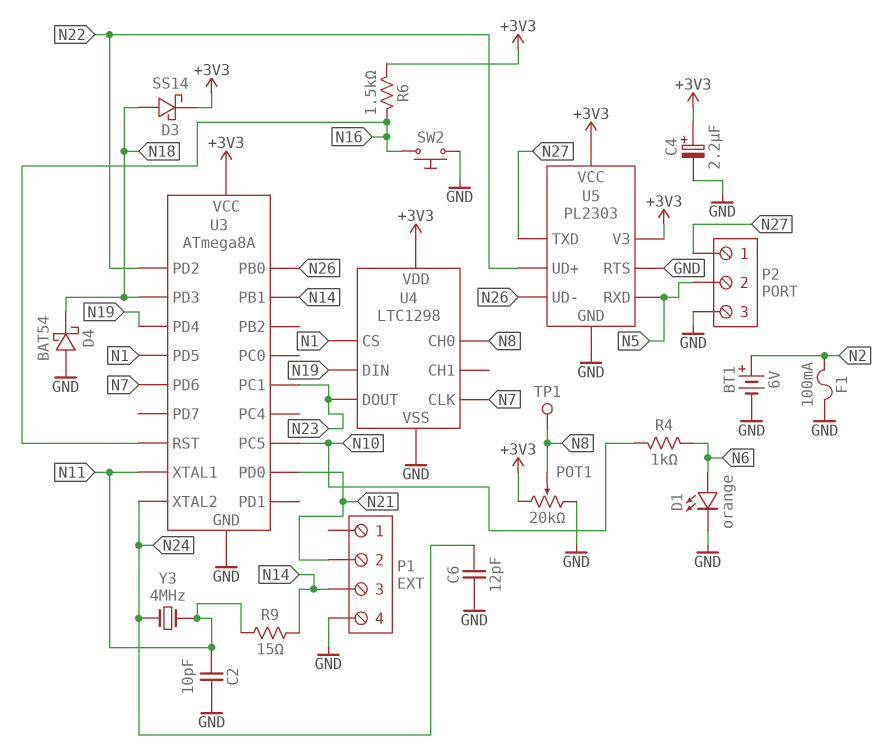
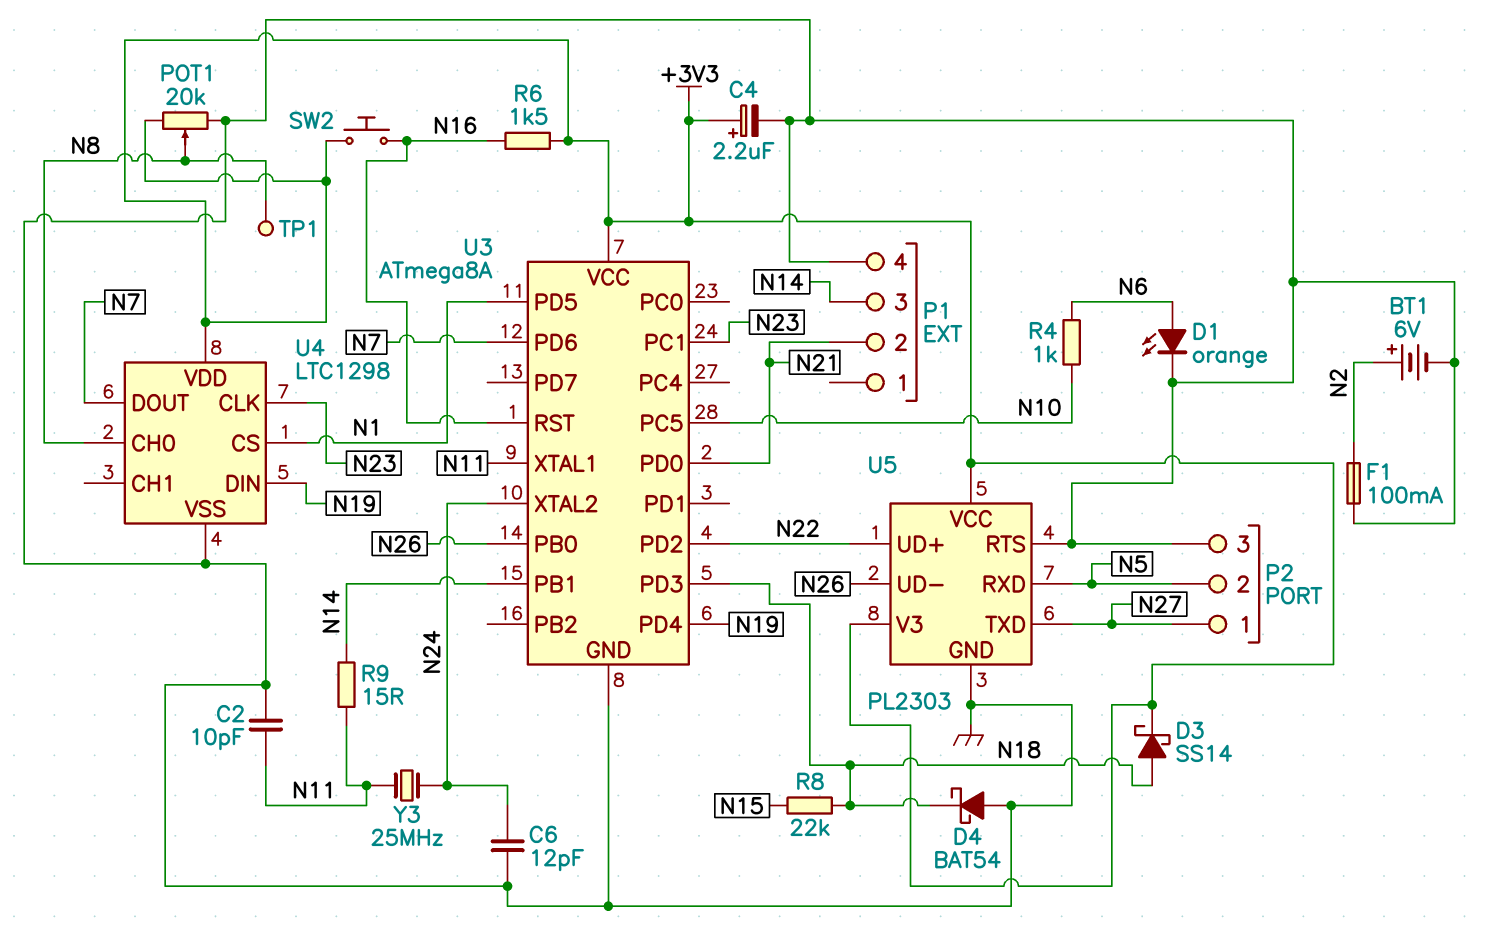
R8: none -> 22k (N15, N18)
SW2: button (GND, N16) -> button (+3V3, N16)
U4 pin CLK: N7 -> N23
U4 pin DOUT: N23 -> N7
Y3: 4MHz (N11, N24) -> 25MHz (N11, N24)

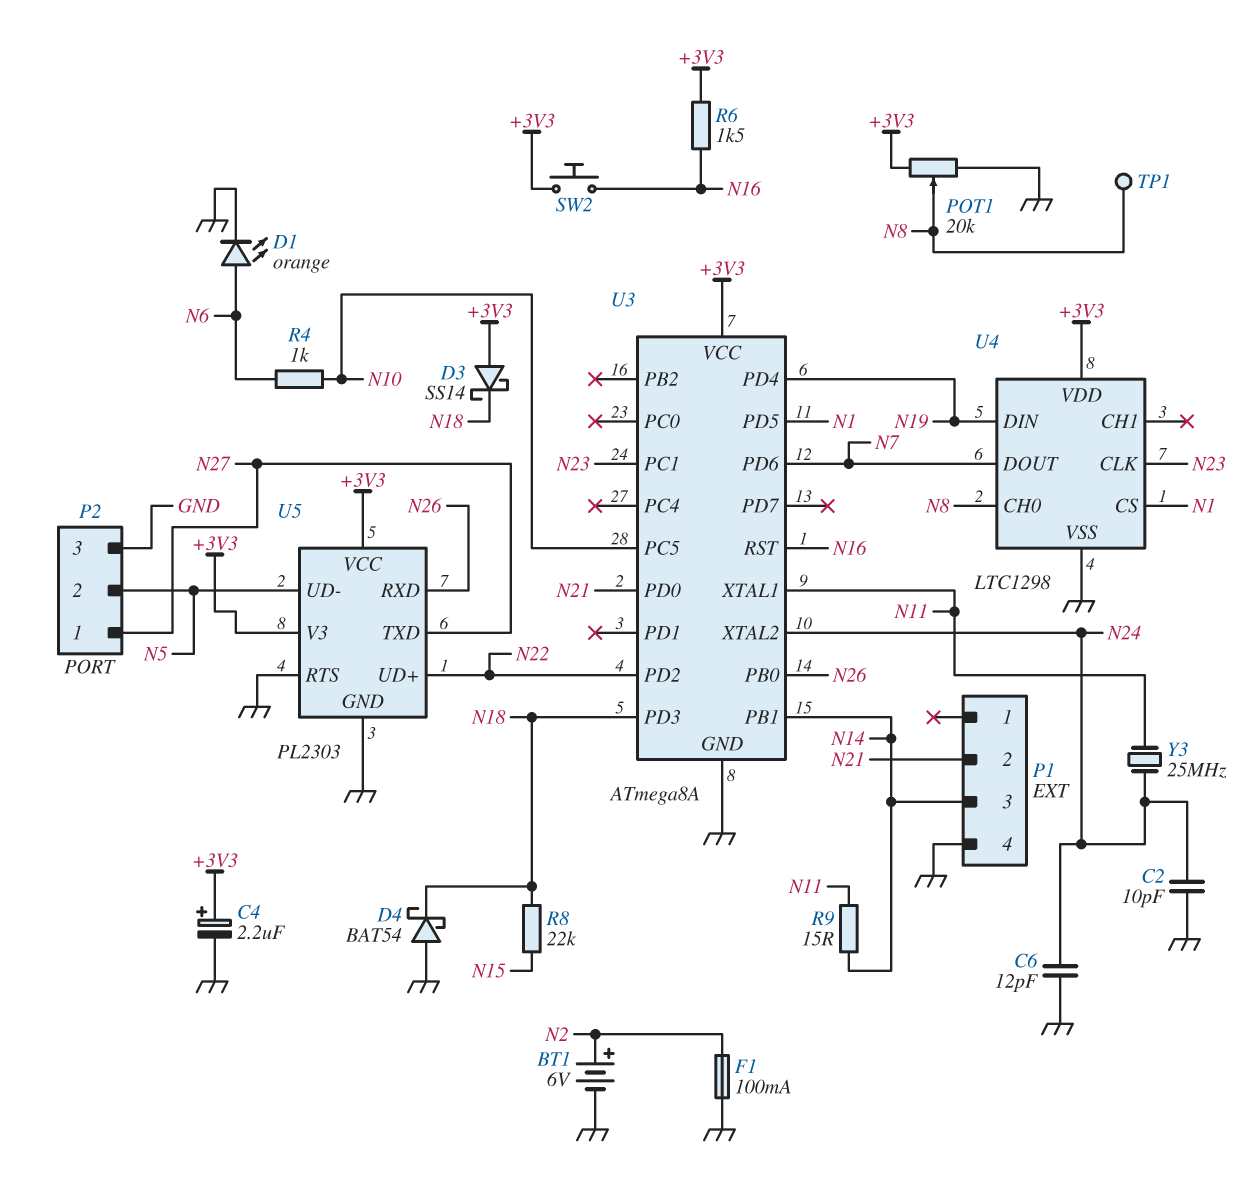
C2: 10pF (GND, N11) -> 10pF (GND, N24)
D3: schottky SS14 (A N18, K +3V3) -> schottky SS14 (A +3V3, K N18)
U5 pin RXD: N5 -> N26
U5 pin UD-: N26 -> N5

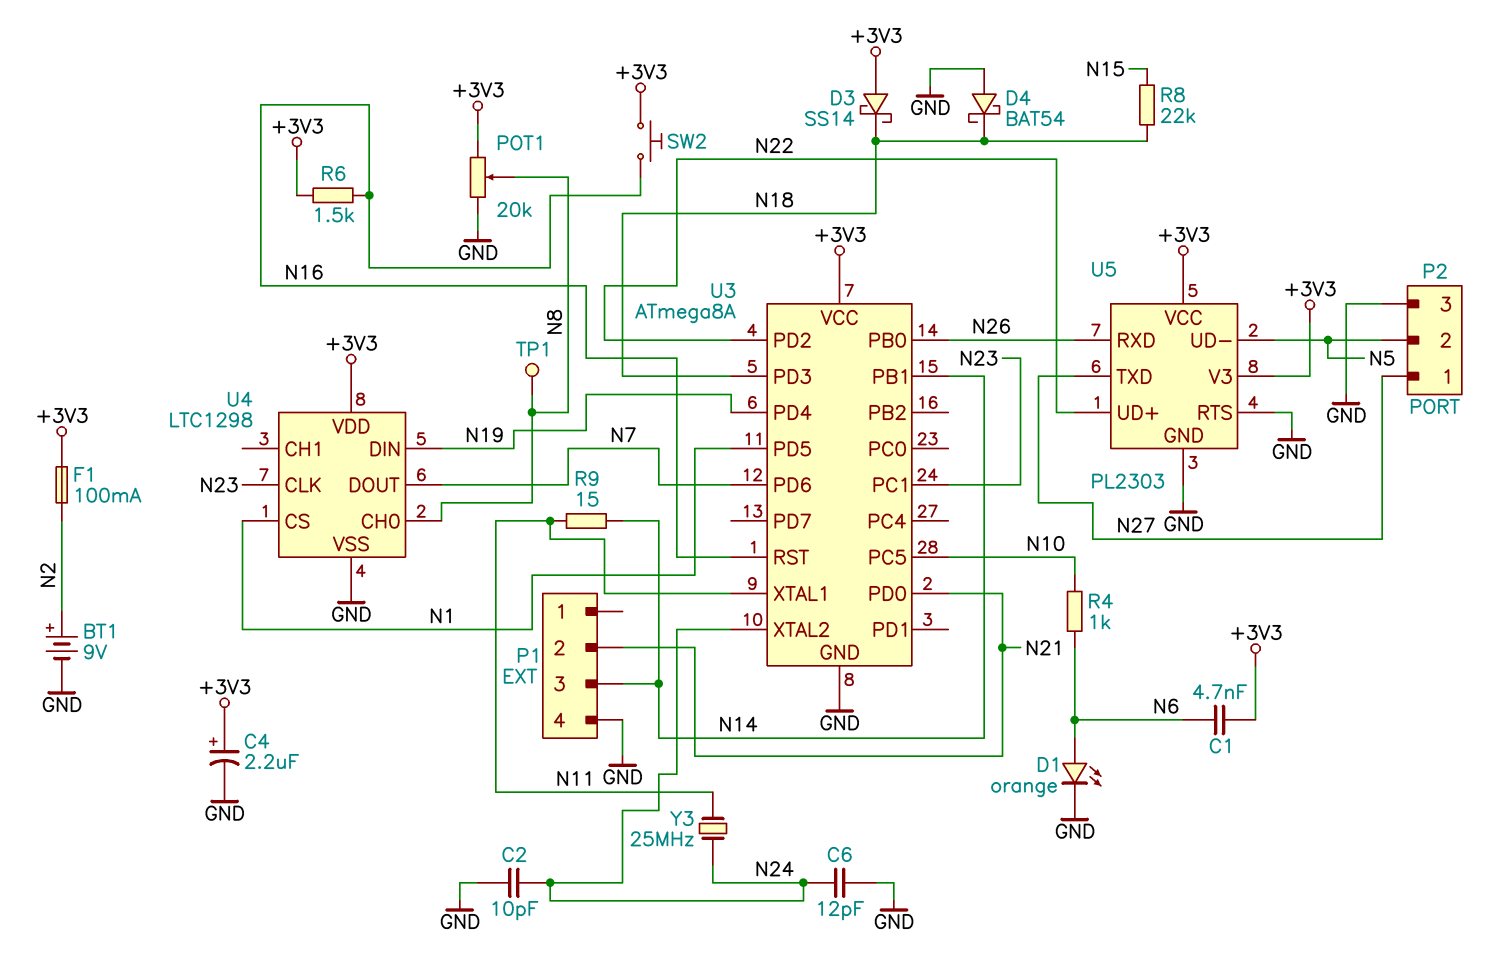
BT1: 6V (plus N2, minus GND) -> 9V (plus N2, minus GND)
C1: none -> 4.7nF (+3V3, N6)
F1: 100mA (GND, N2) -> 100mA (+3V3, N2)

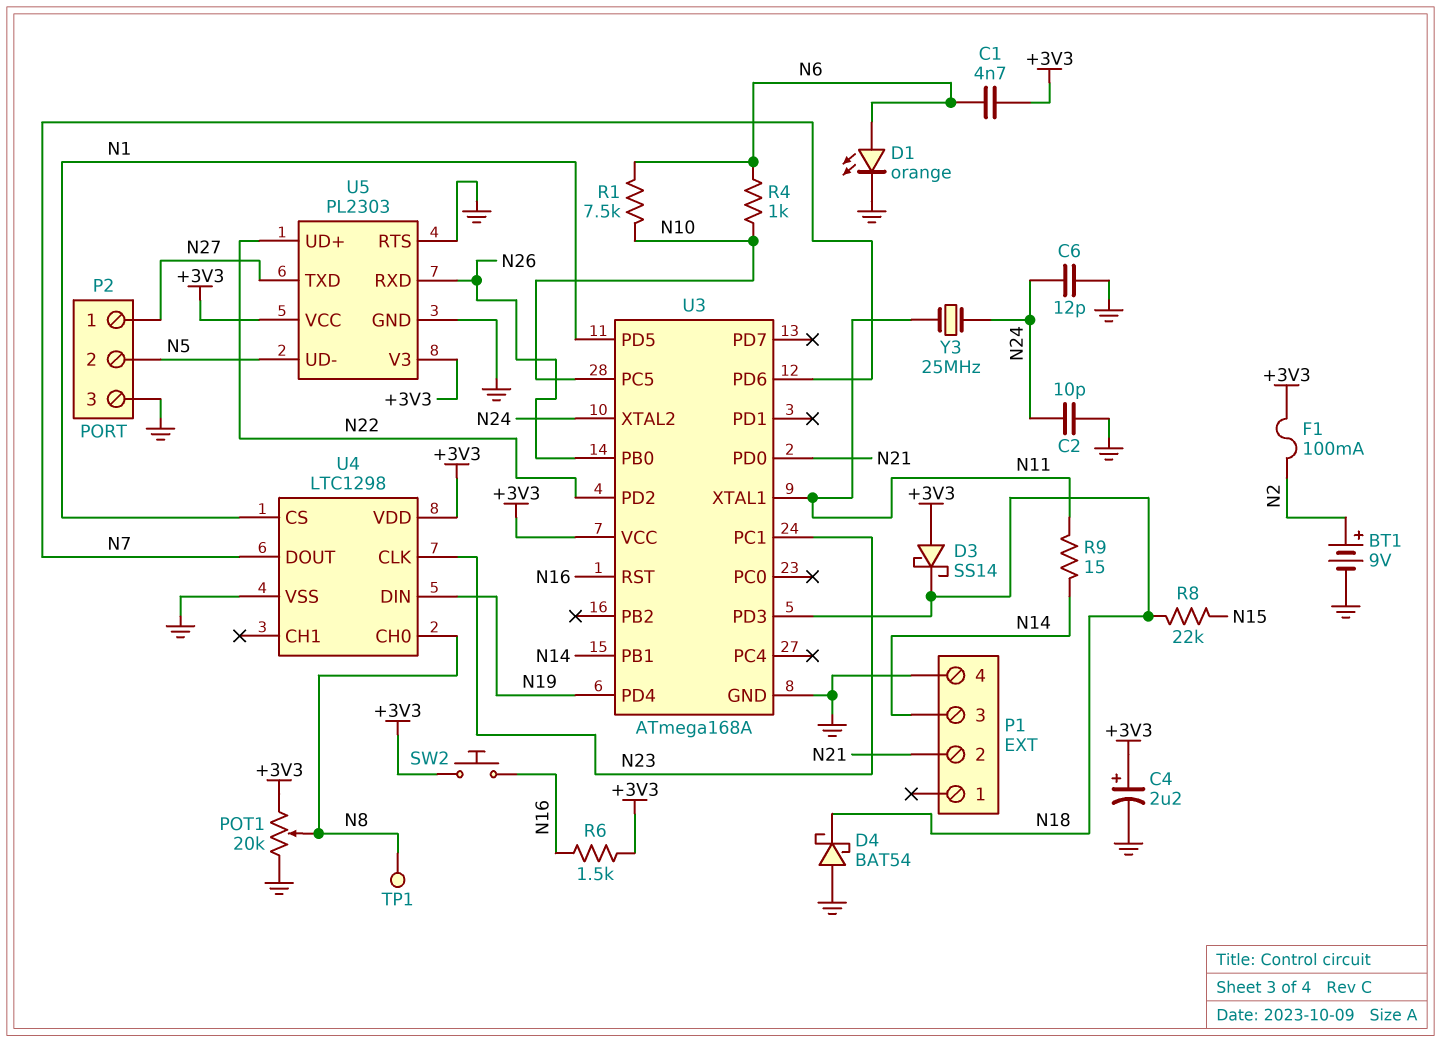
R1: none -> 7.5k (N6, N10)
U3: ATmega8A -> ATmega168A

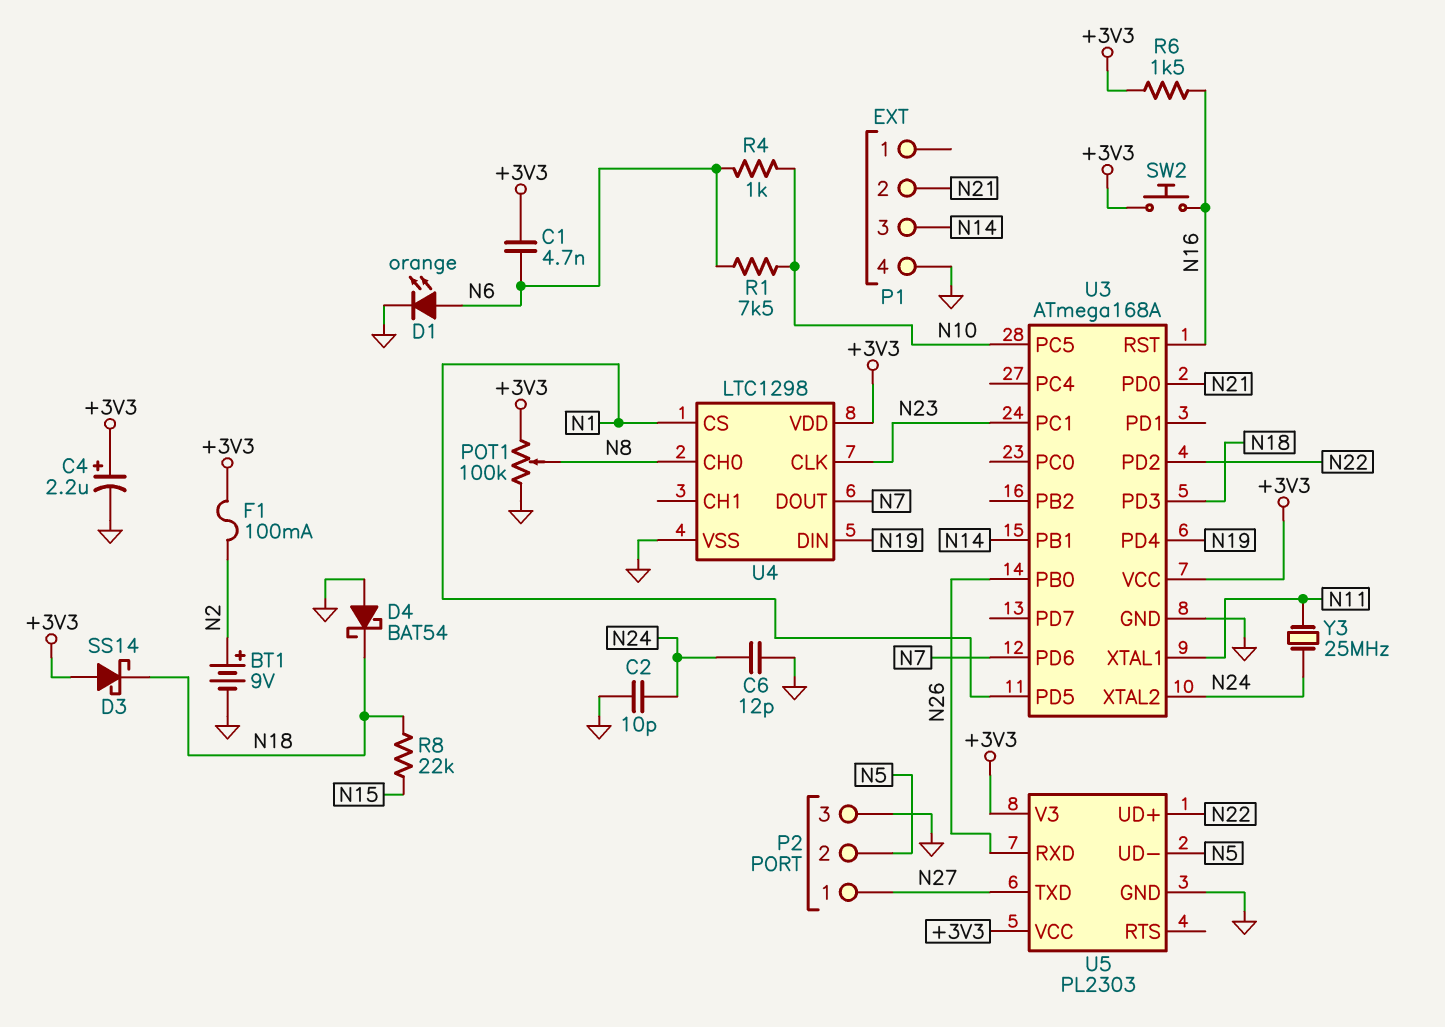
POT1: 20k (+3V3, GND, wiper N8) -> 100k (+3V3, GND, wiper N8)
R9: 15 (N11, N14) -> none
TP1: test point (N8) -> none
U5 pin RTS: GND -> none

